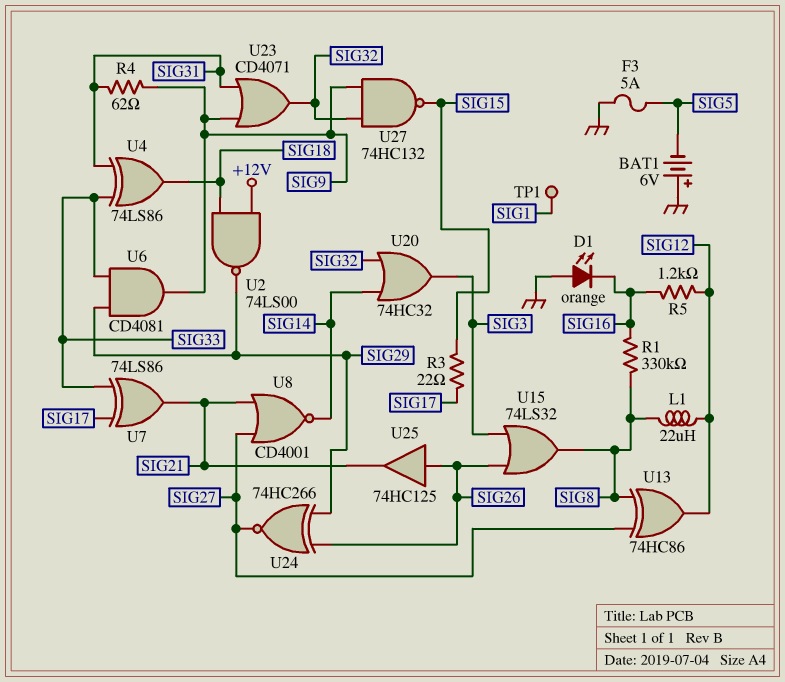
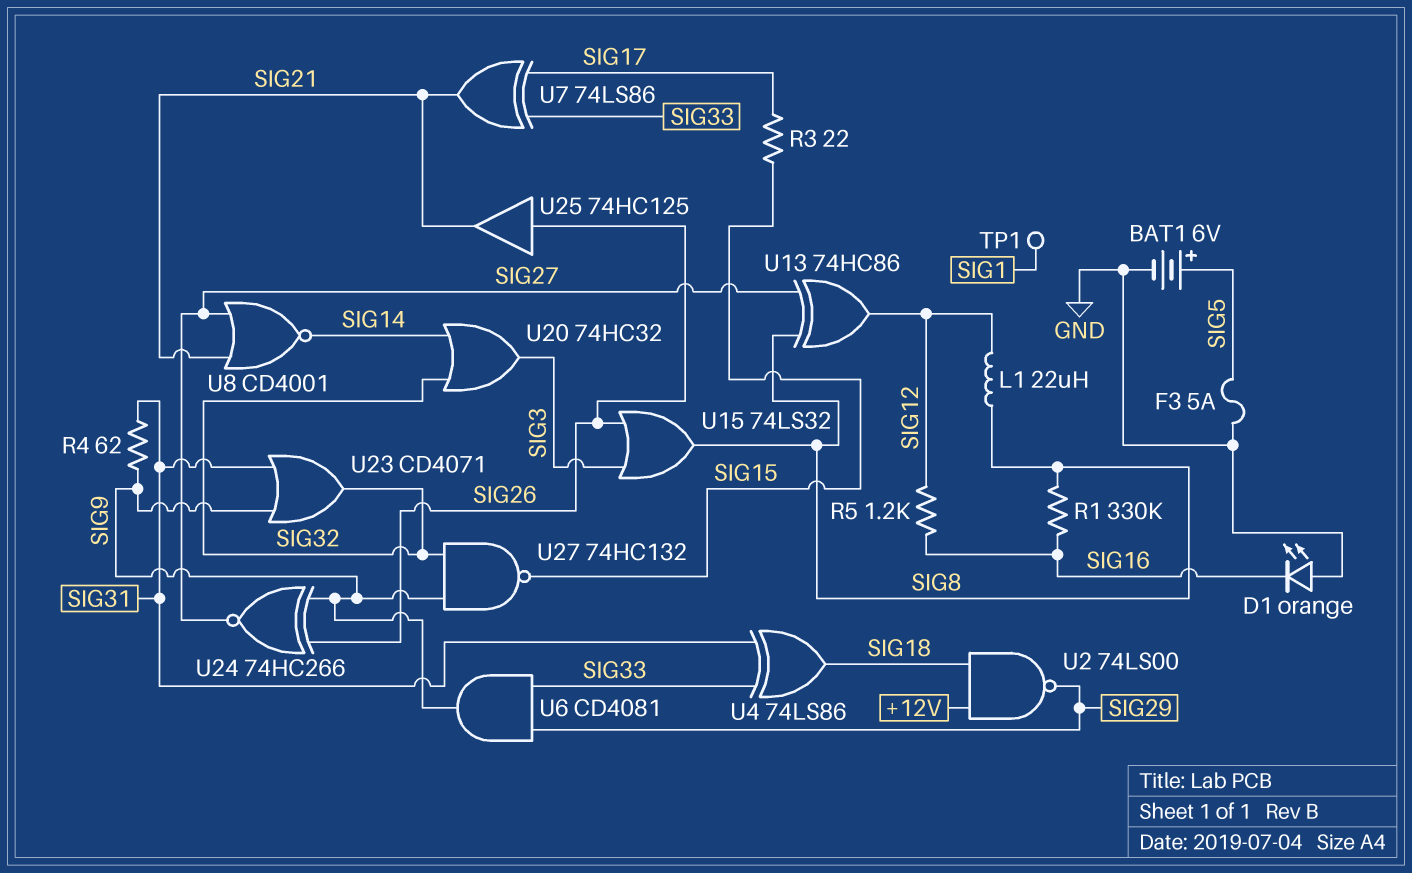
BAT1: 6V (plus GND, minus SIG5) -> 6V (plus SIG5, minus GND)
U24: XNOR 74HC266 (in SIG26, in SIG29, out SIG27) -> XNOR 74HC266 (in SIG9, in SIG26, out SIG27)

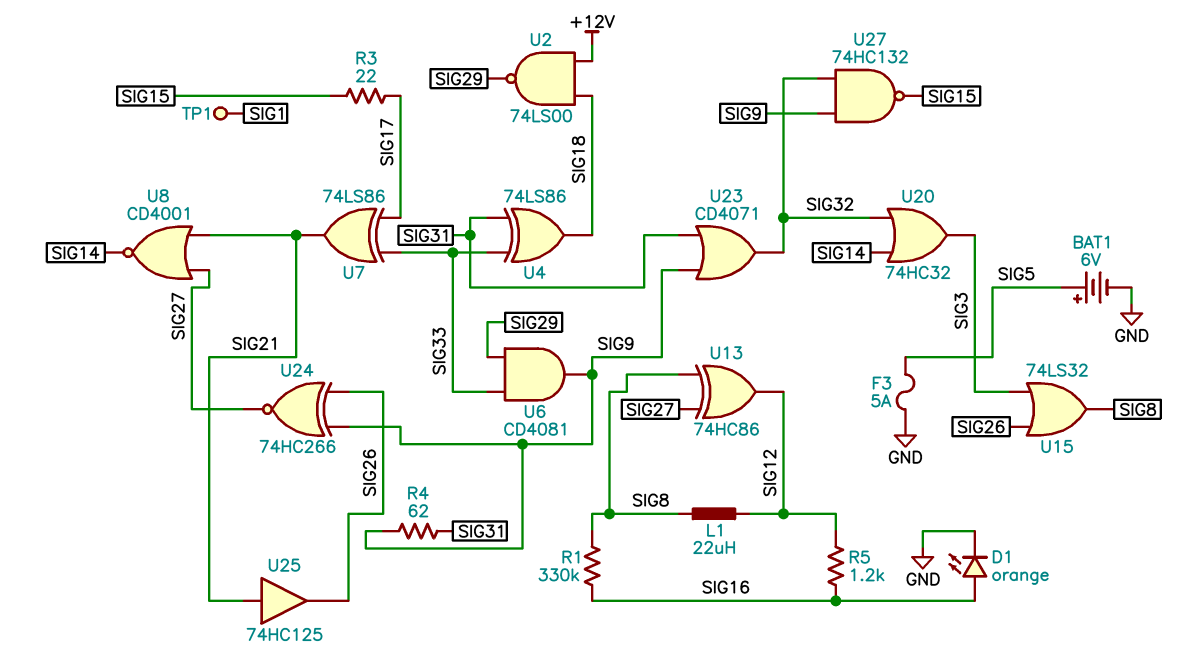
D1: LED orange (A GND, K SIG16) -> LED orange (A SIG16, K GND)
U25: buffer 74HC125 (in SIG26, out SIG21) -> buffer 74HC125 (in SIG21, out SIG26)

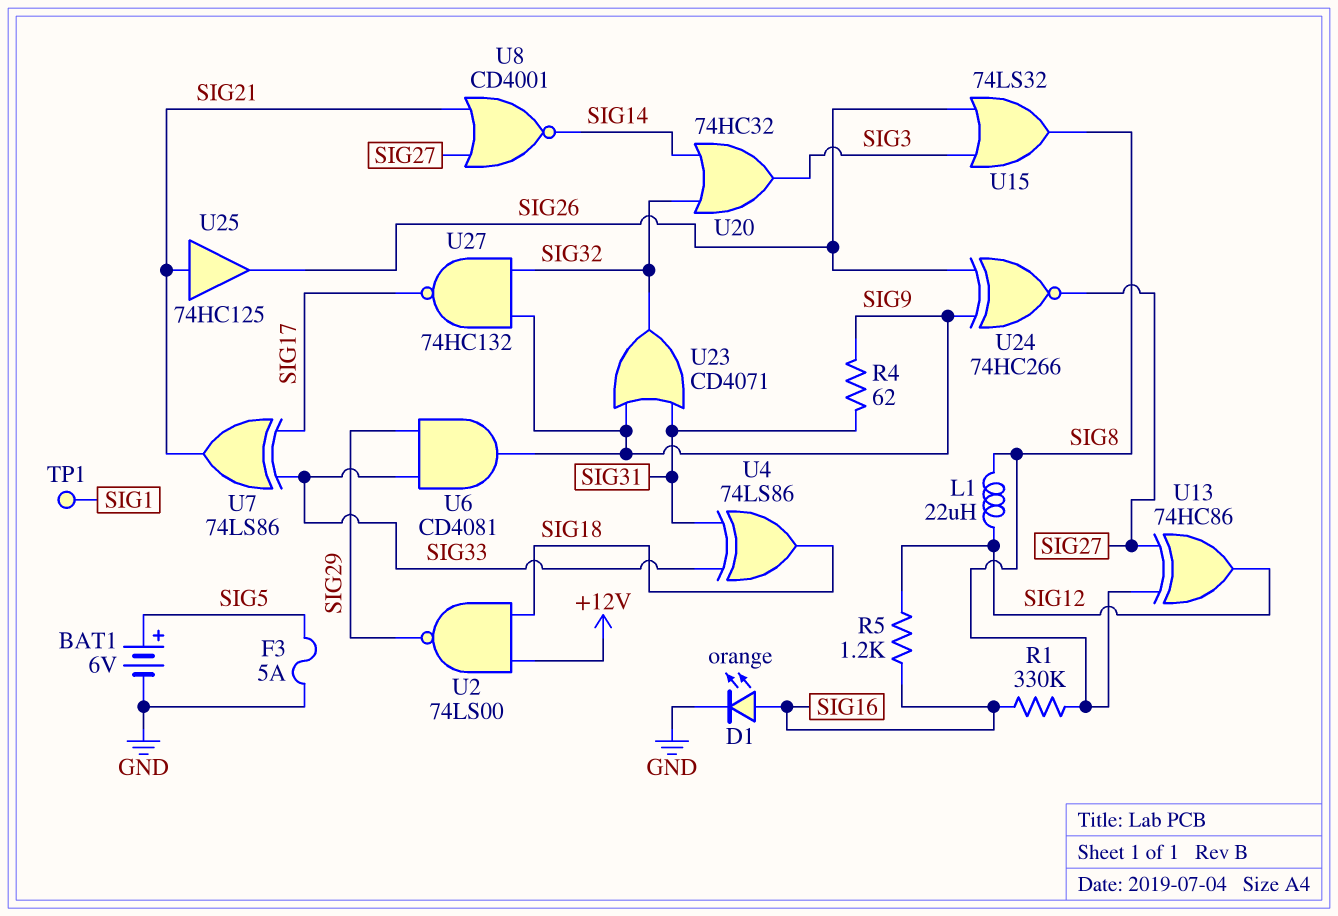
R3: 22 (SIG15, SIG17) -> none
U27: NAND 74HC132 (in SIG9, in SIG32, out SIG15) -> NAND 74HC132 (in SIG9, in SIG32, out SIG17)

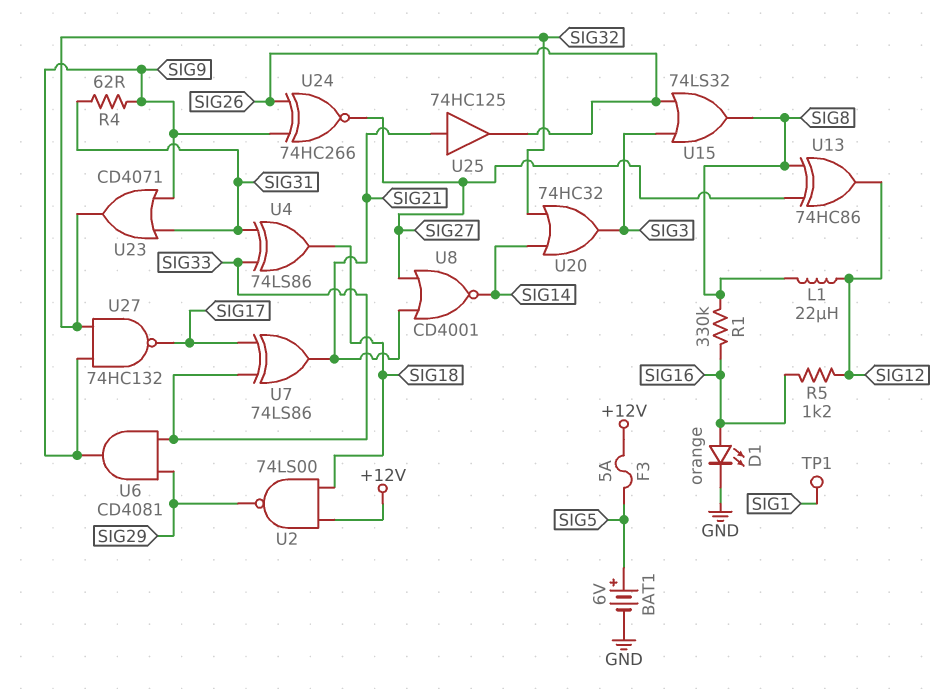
F3: 5A (GND, SIG5) -> 5A (+12V, SIG5)

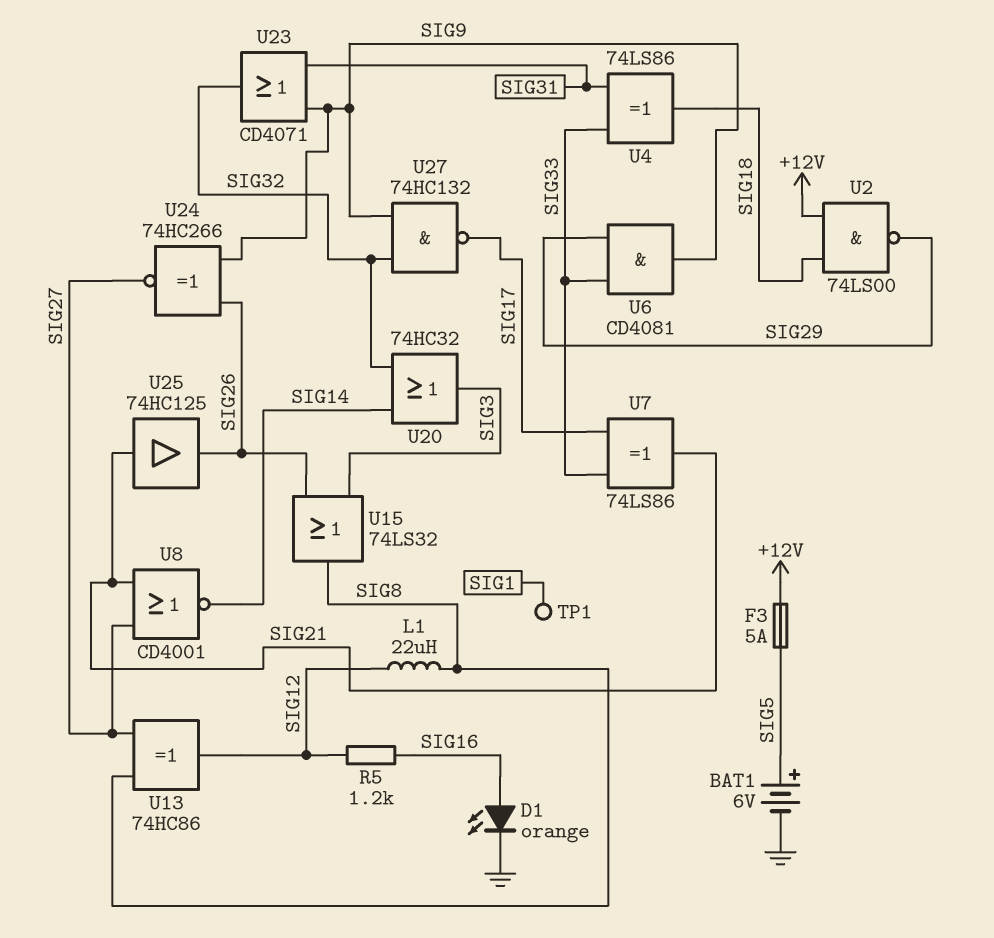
R1: 330k (SIG8, SIG16) -> none
R4: 62 (SIG9, SIG31) -> none

